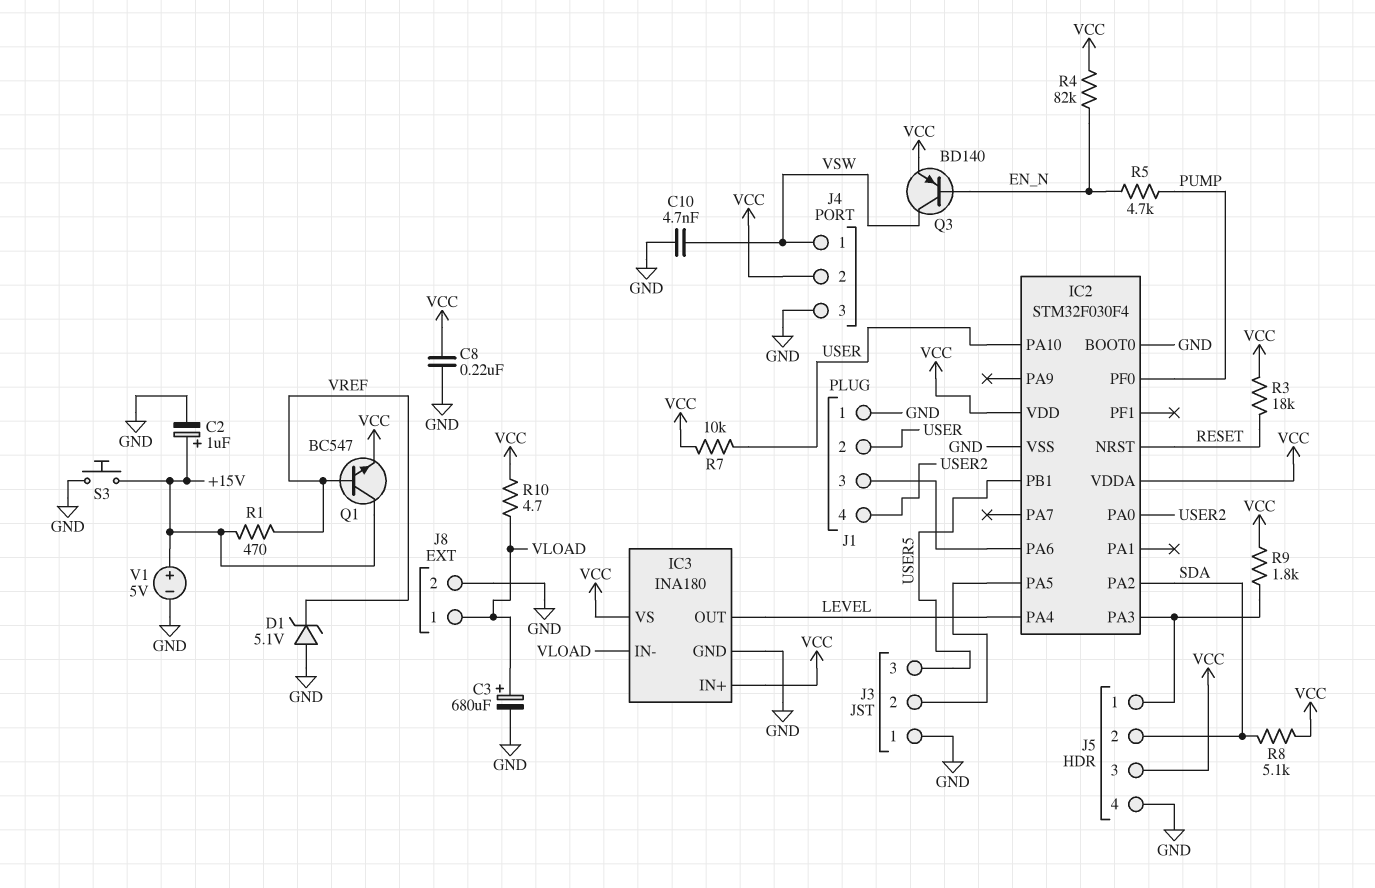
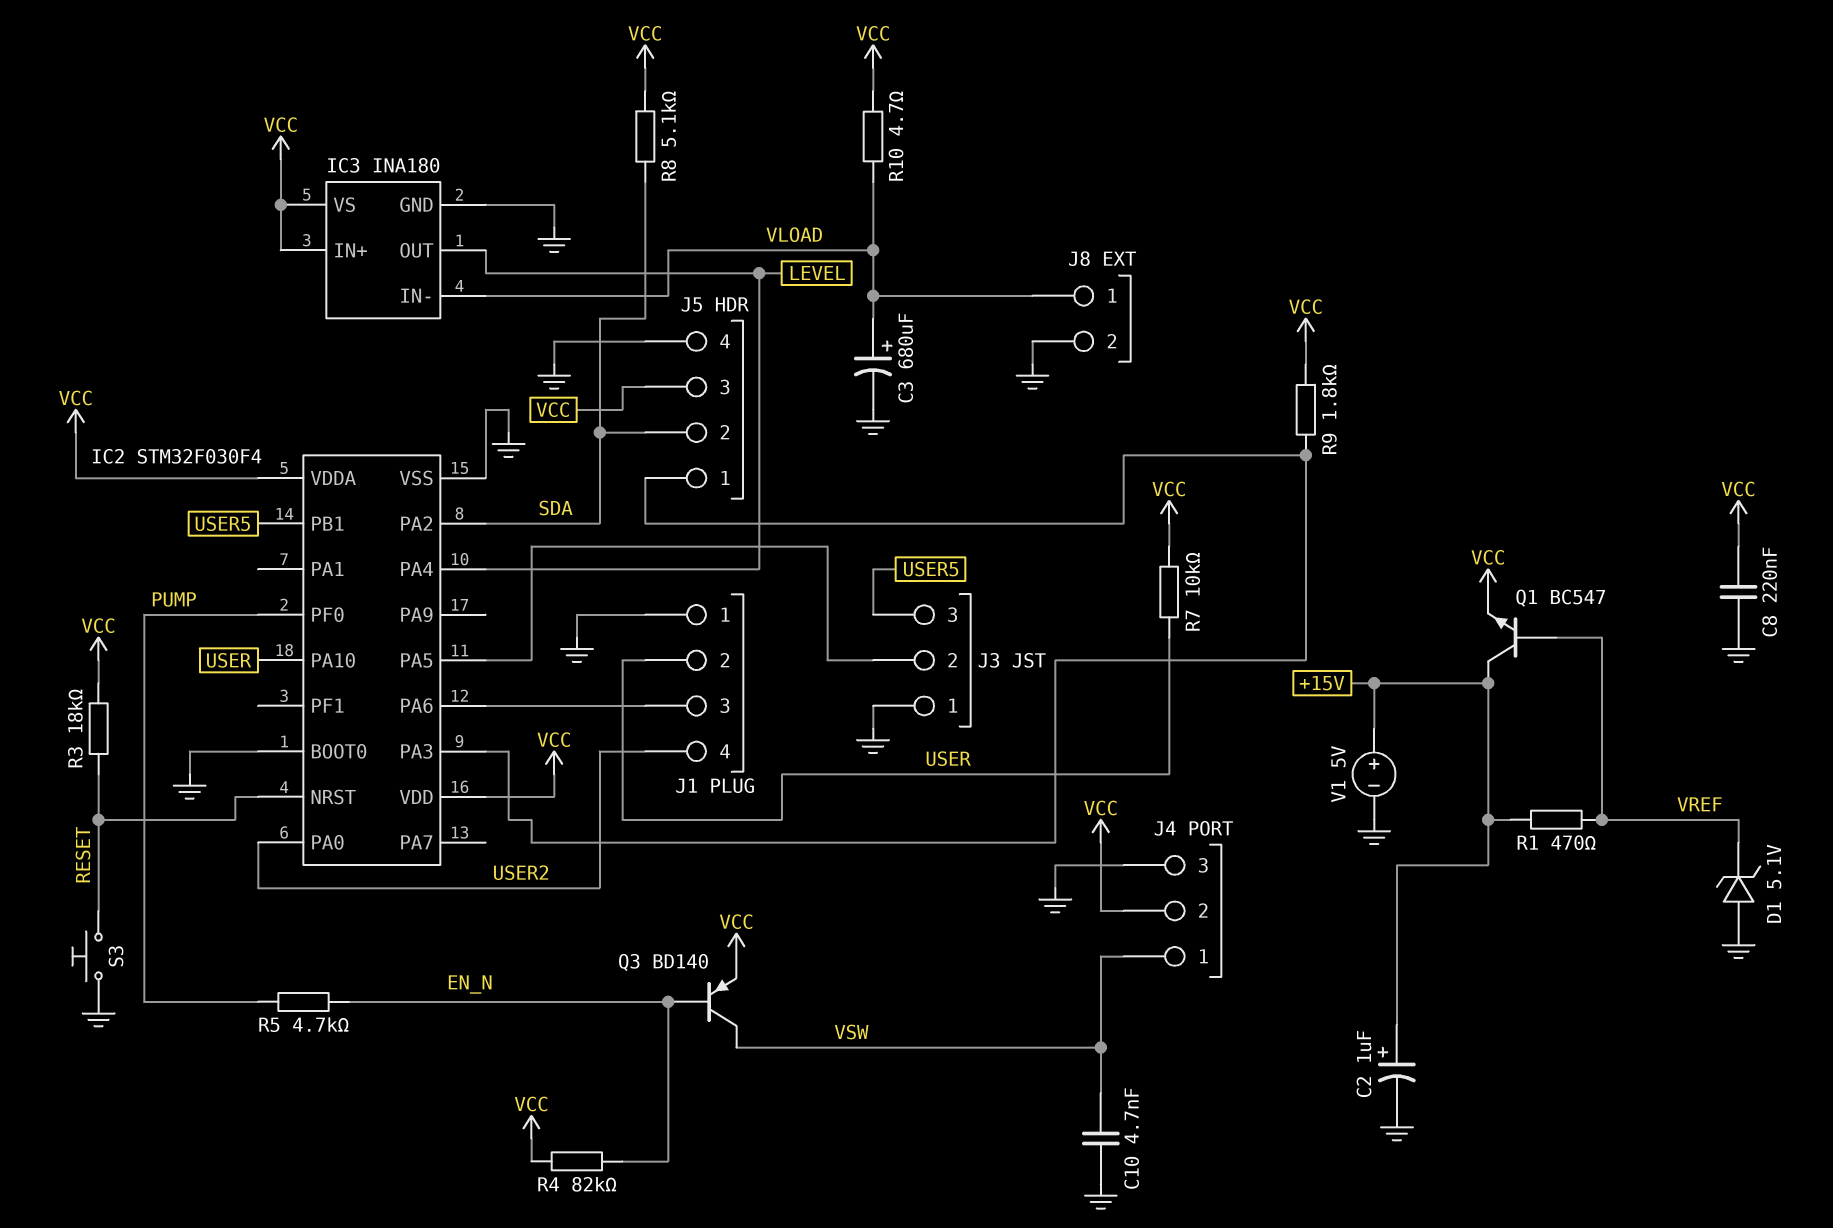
S3: button (+15V, GND) -> button (GND, RESET)

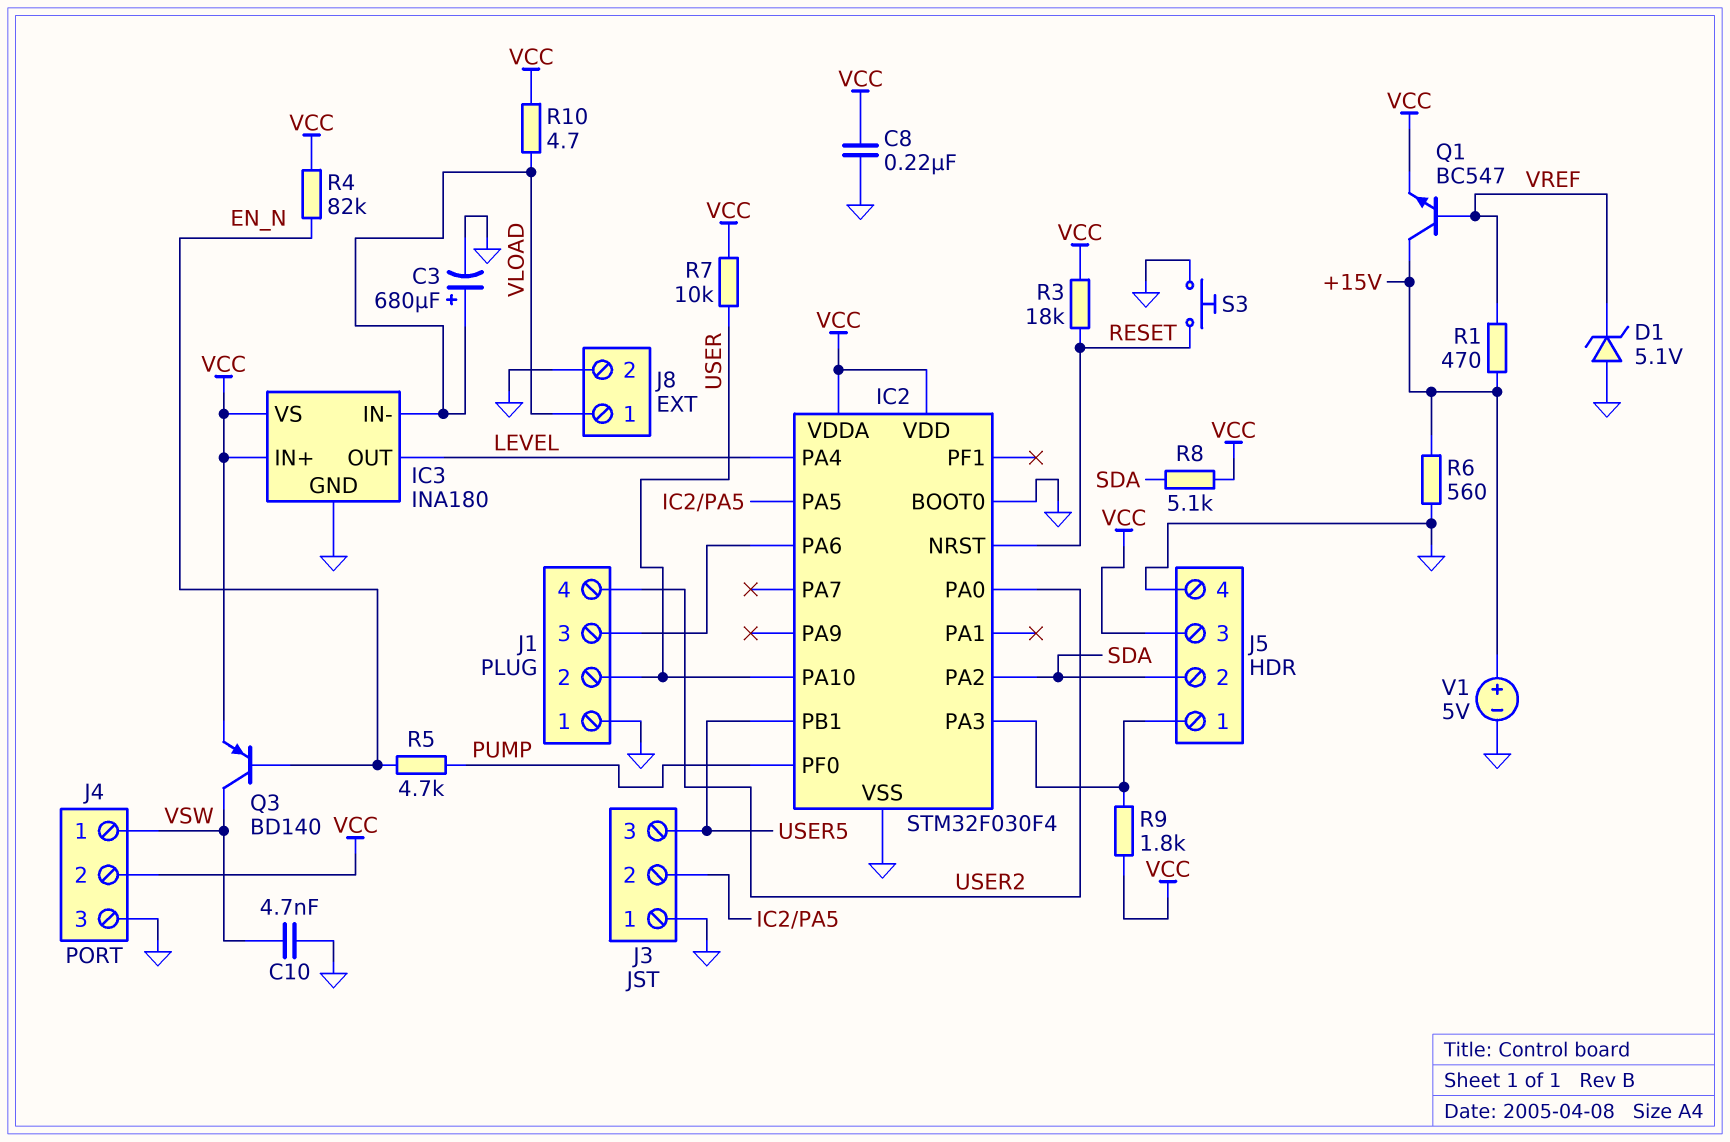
C2: 1uF (plus +15V, minus GND) -> none
R6: none -> 560 (+15V, GND)

